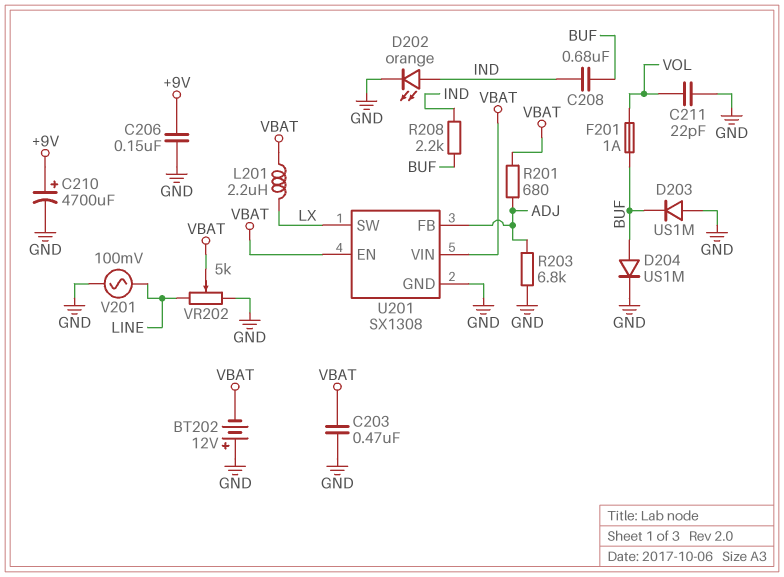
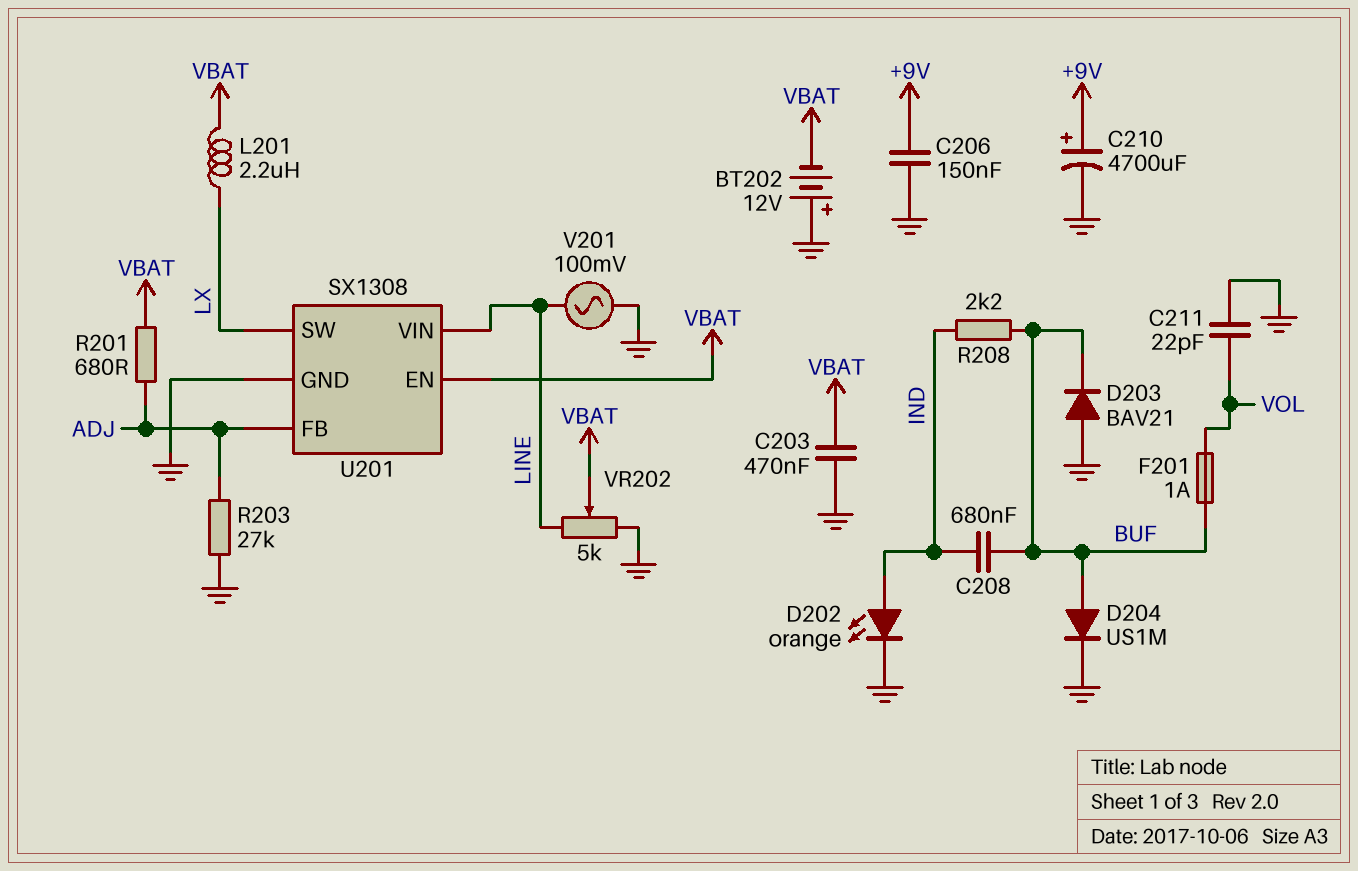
D203: diode US1M (A GND, K BUF) -> diode BAV21 (A GND, K BUF)
R203: 6.8k (ADJ, GND) -> 27k (ADJ, GND)
U201 pin VIN: VBAT -> LINE

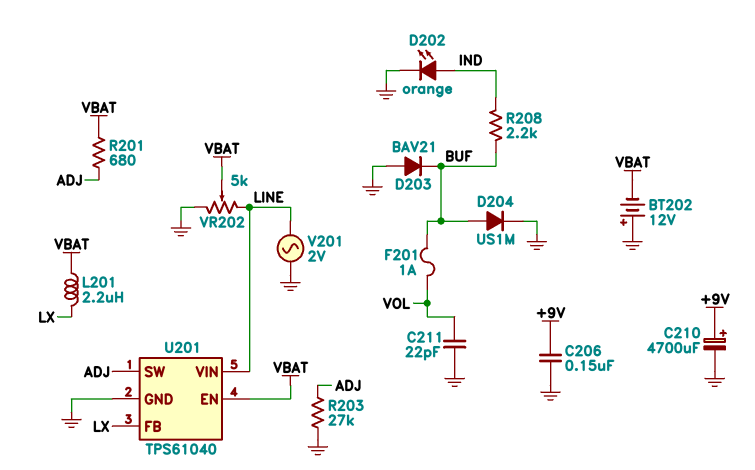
C203: 470nF (GND, VBAT) -> none
C208: 680nF (BUF, IND) -> none
U201: SX1308 -> TPS61040
U201 pin FB: ADJ -> LX
U201 pin SW: LX -> ADJ
V201: AC 100mV (GND, LINE) -> AC 2V (GND, LINE)

